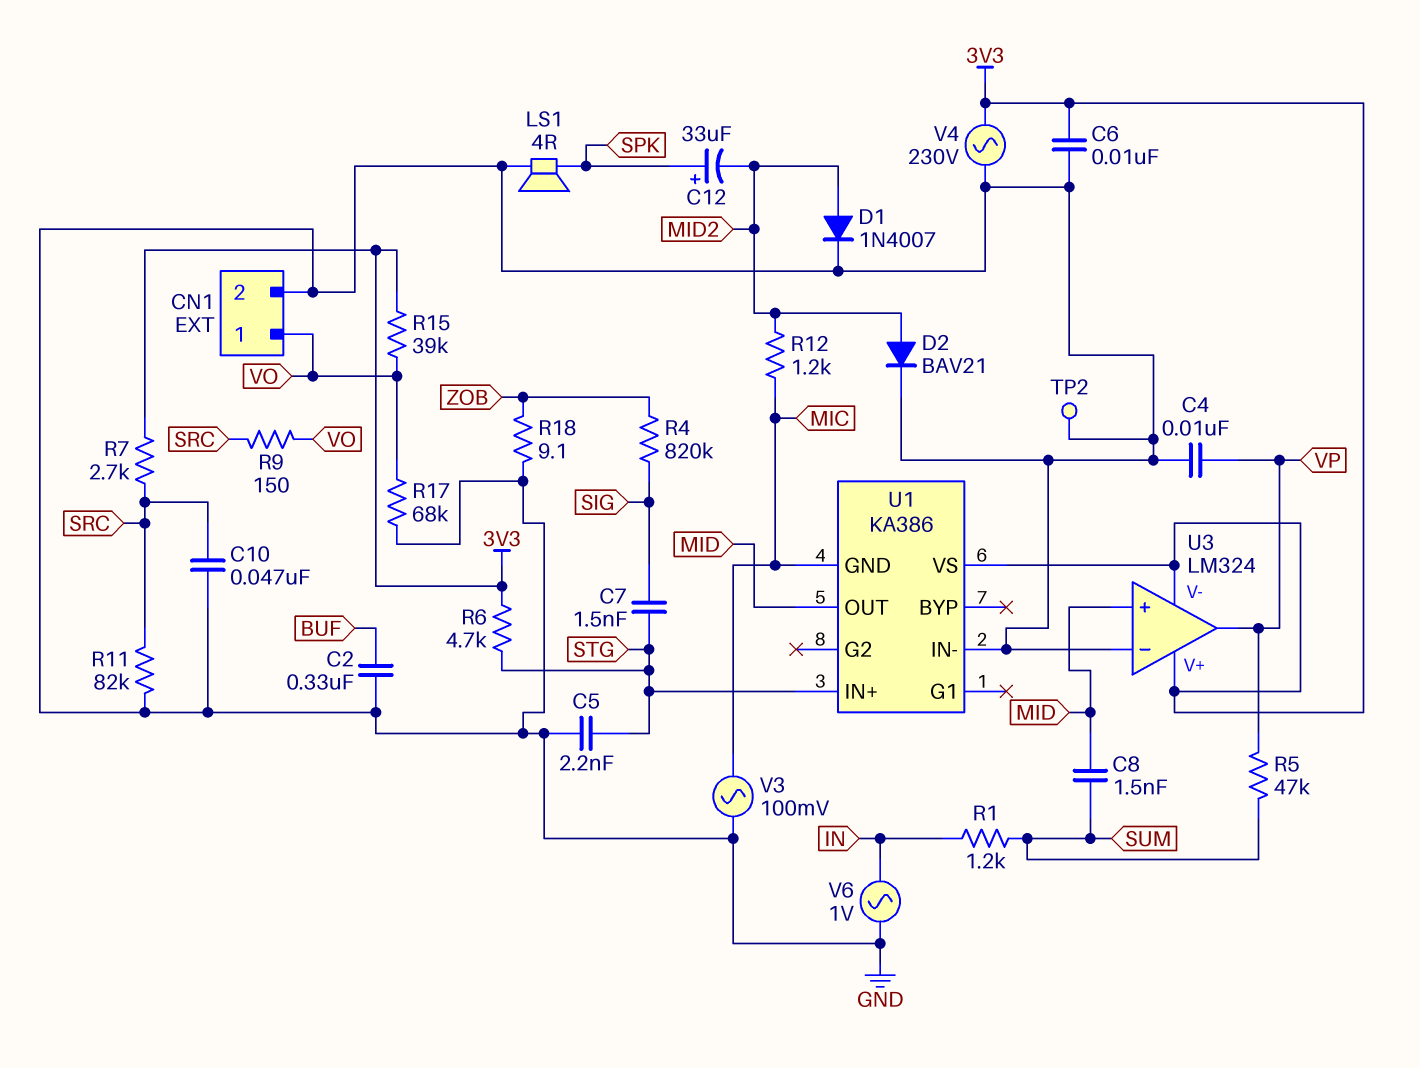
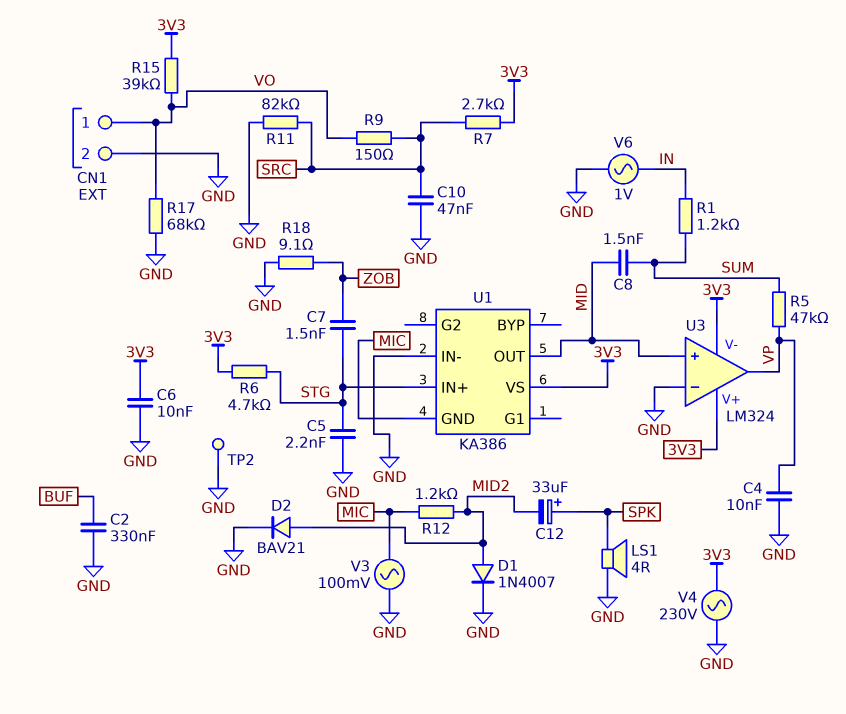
C7: 1.5nF (SIG, STG) -> 1.5nF (STG, ZOB)
R4: 820k (SIG, ZOB) -> none

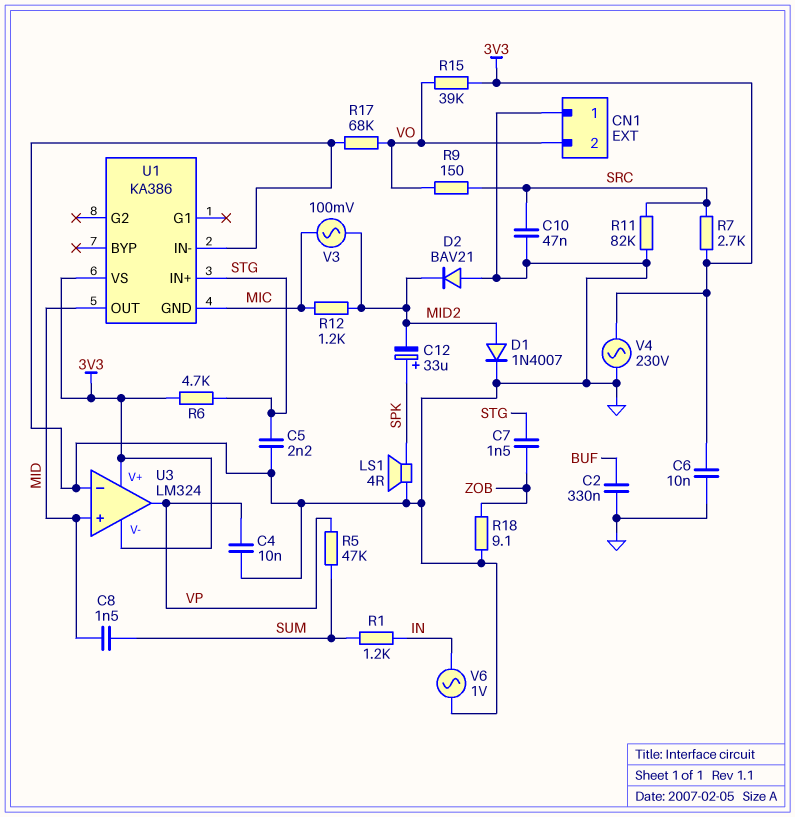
CN1 pin 1: VO -> GND
CN1 pin 2: GND -> VO
D2: diode BAV21 (A MID2, K GND) -> diode BAV21 (A GND, K MID2)
TP2: test point (GND) -> none
V3: AC 100mV (GND, MIC) -> AC 100mV (MIC, MID2)

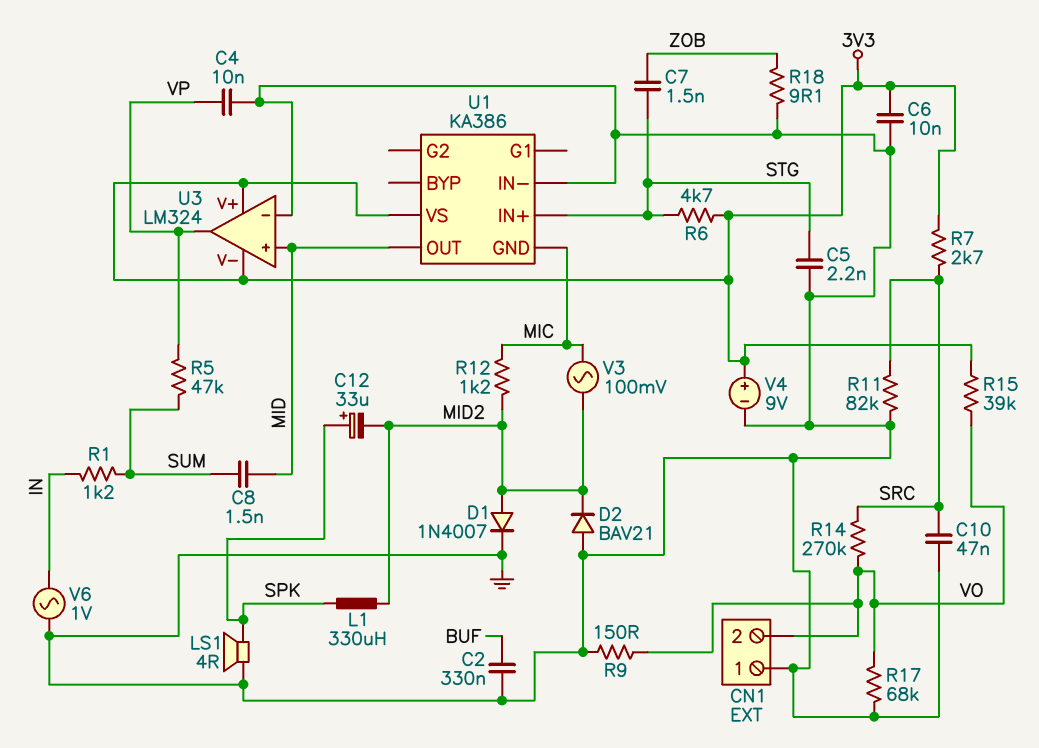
L1: none -> 330uH (MID2, SPK)
R9: 150 (SRC, VO) -> 150 (GND, VO)
R14: none -> 270k (SRC, VO)
V4: AC 230V (3V3, GND) -> 9V (plus 3V3, minus GND)

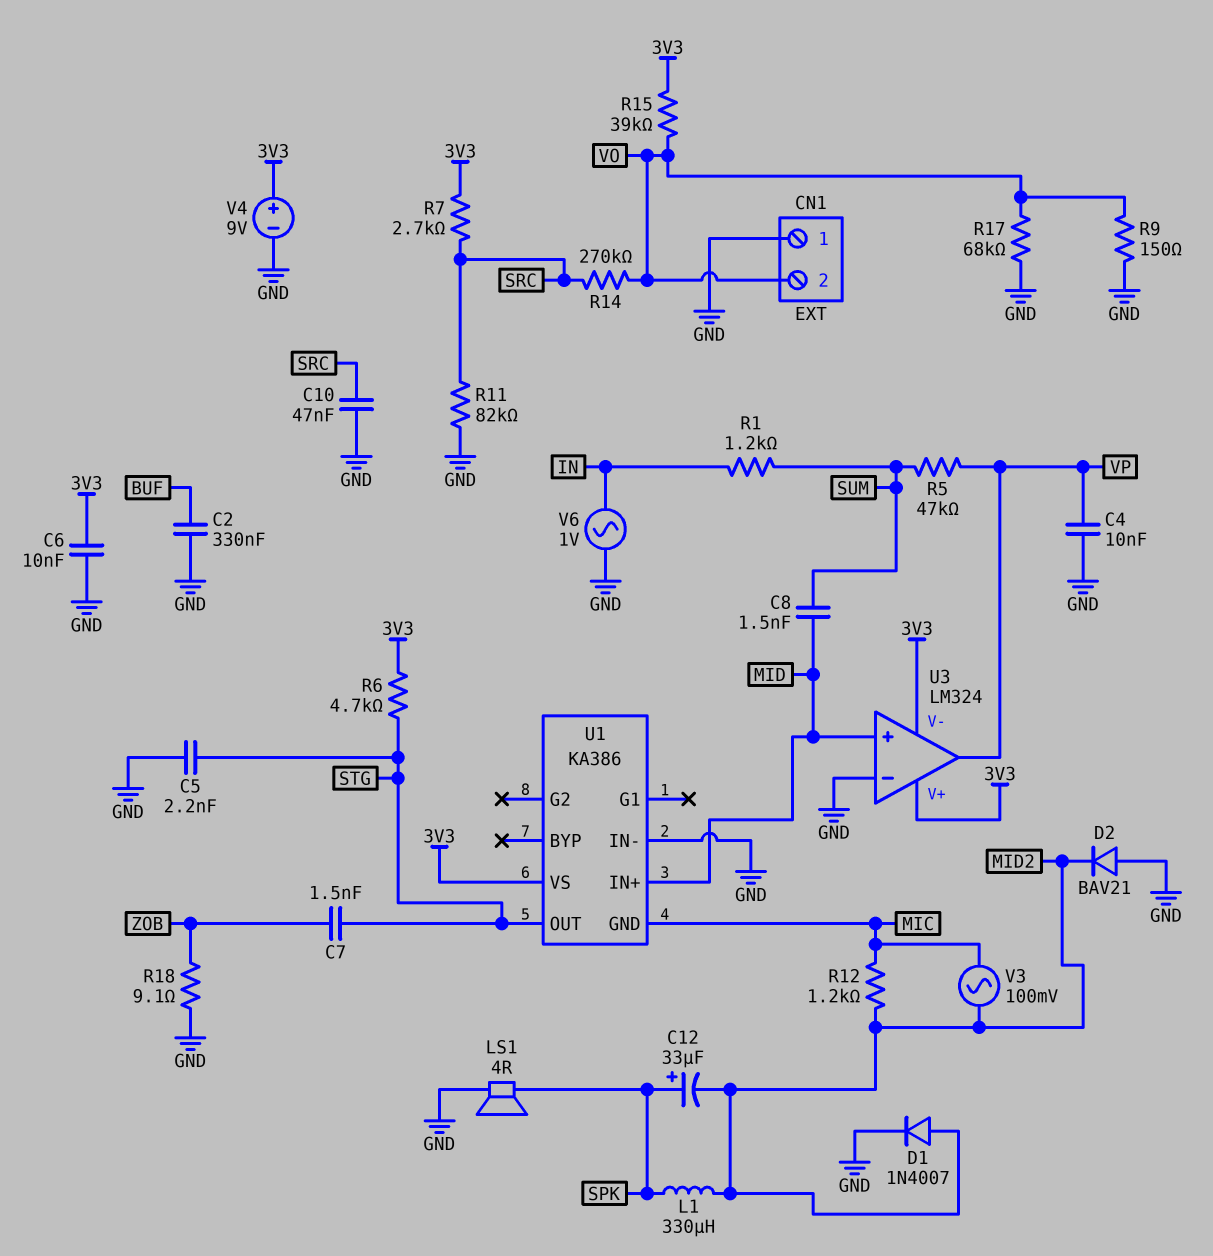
U1 pin IN+: STG -> MID
U1 pin OUT: MID -> STG

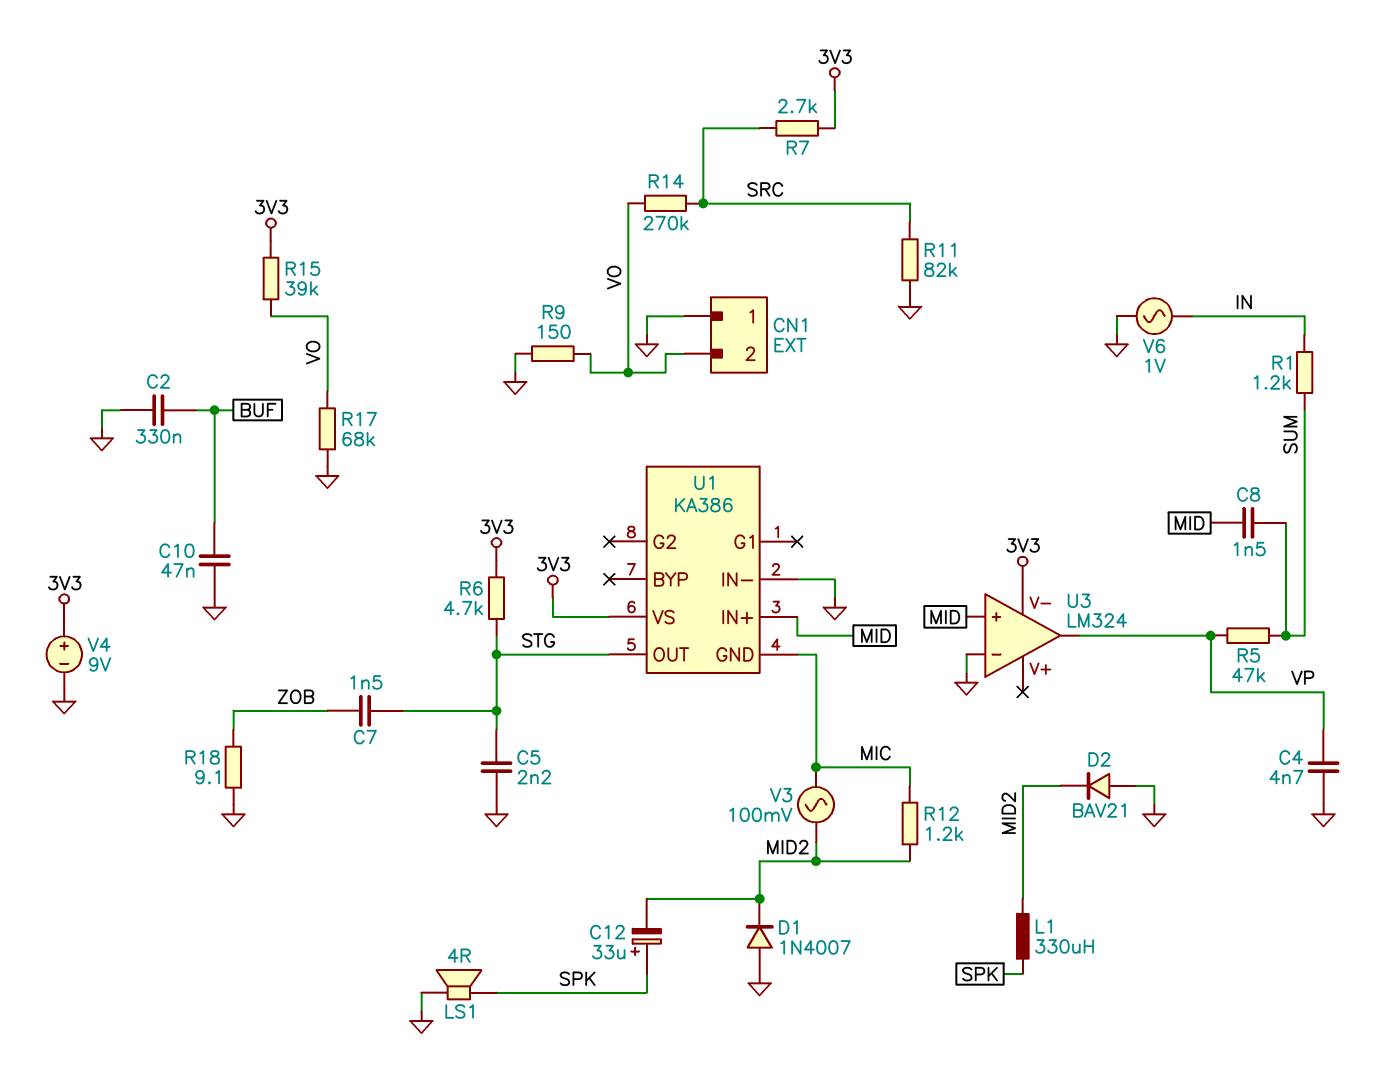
C4: 10nF (GND, VP) -> 4.7nF (GND, VP)
C6: 10nF (3V3, GND) -> none
C10: 47nF (GND, SRC) -> 47nF (BUF, GND)
D1: diode 1N4007 (A MID2, K GND) -> diode 1N4007 (A GND, K MID2)
U3 pin V+: 3V3 -> none

